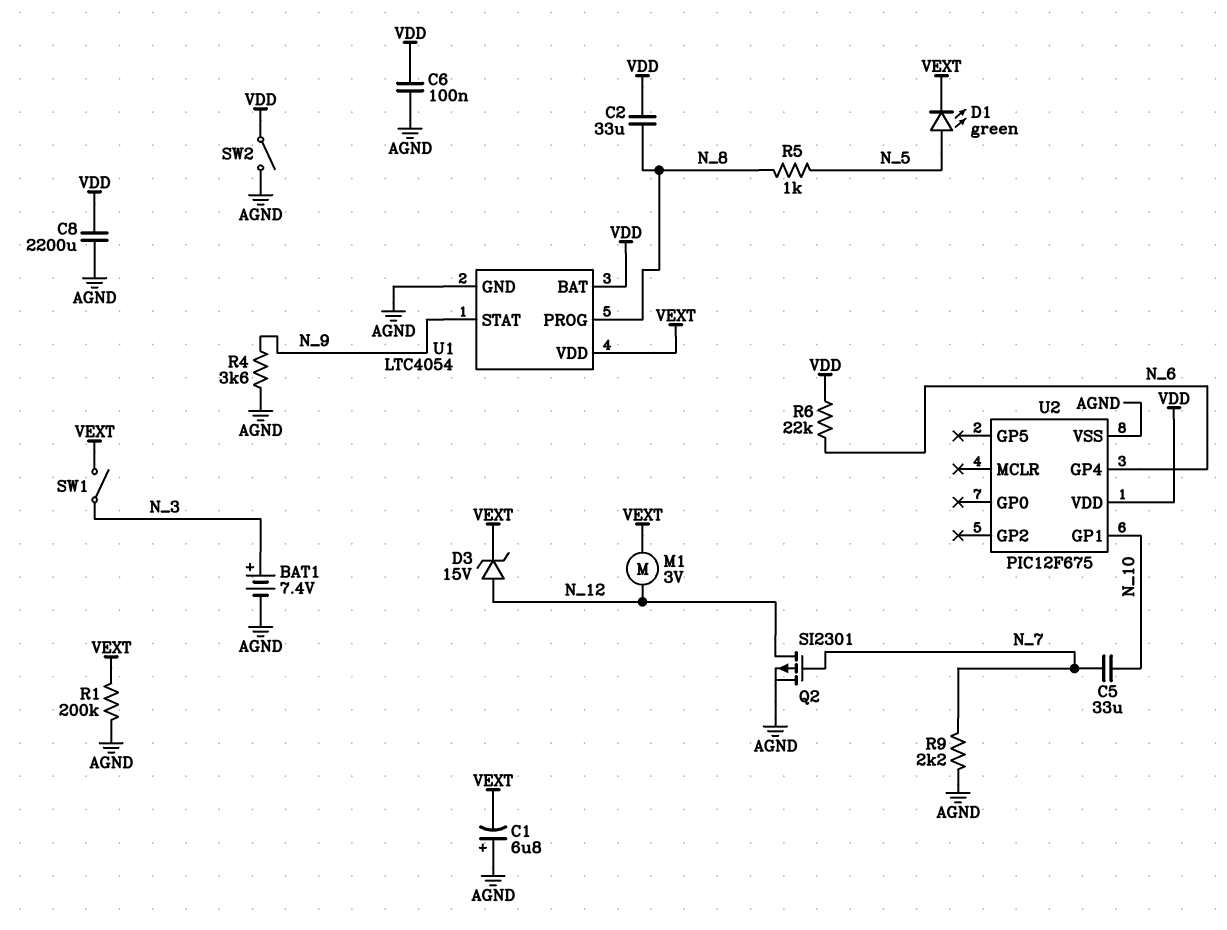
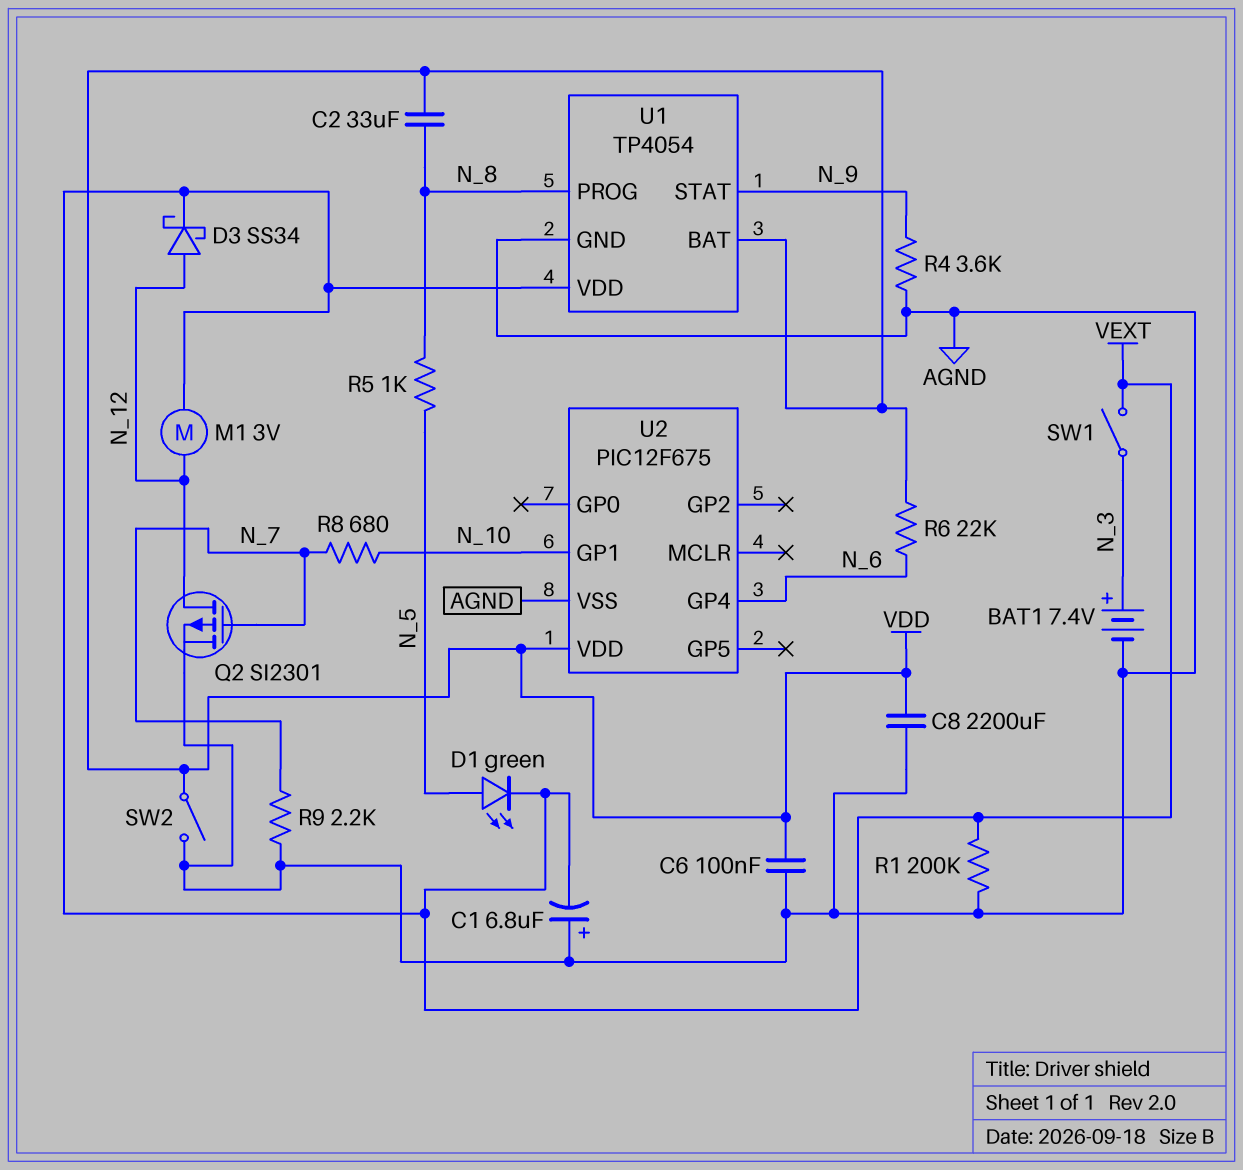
C5: 33uF (N_7, N_10) -> none
D3: zener 15V (A N_12, K VEXT) -> schottky SS34 (A N_12, K VEXT)
R8: none -> 680 (N_7, N_10)
U1: LTC4054 -> TP4054

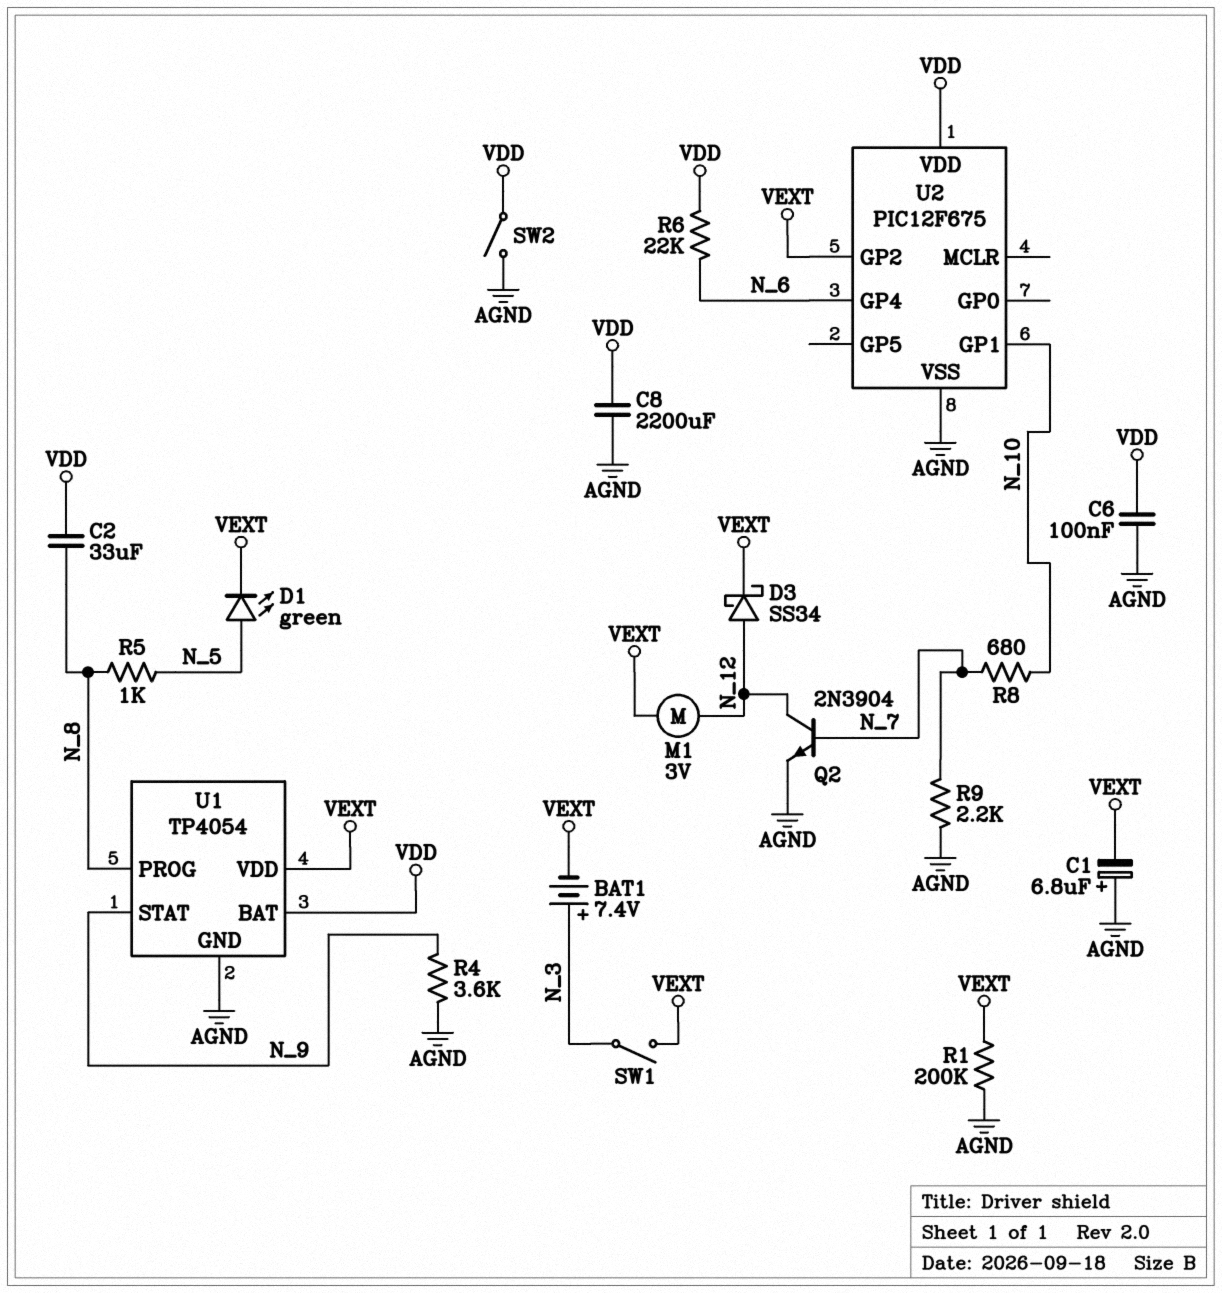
BAT1: 7.4V (plus N_3, minus AGND) -> 7.4V (plus N_3, minus VEXT)
Q2: PMOS SI2301 (G N_7, D N_12, S AGND) -> NPN 2N3904 (B N_7, C N_12, E AGND)
U2 pin GP2: none -> VEXT

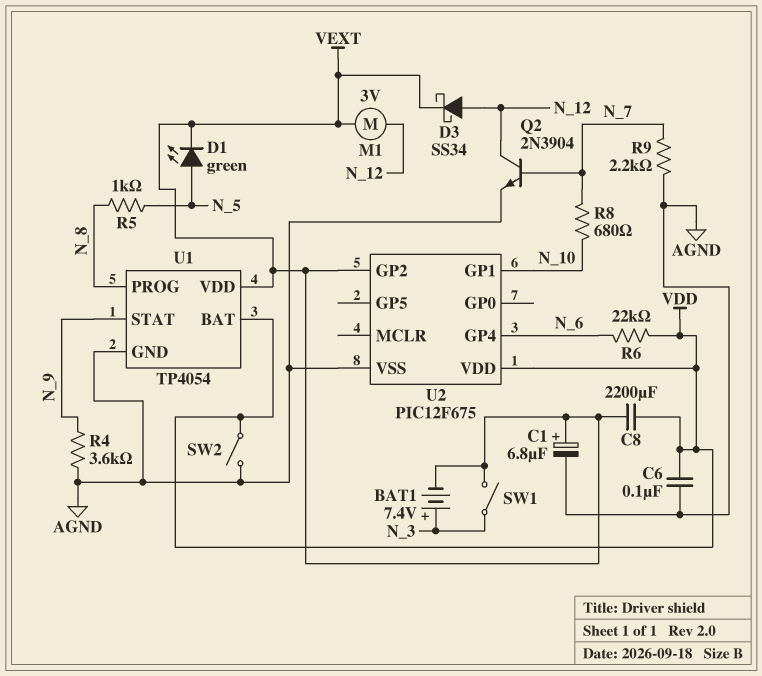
C1: 6.8uF (plus AGND, minus VEXT) -> 6.8uF (plus VEXT, minus AGND)
C2: 33uF (N_8, VDD) -> none
C8: 2200uF (AGND, VDD) -> 2200uF (VDD, VEXT)
R1: 200k (AGND, VEXT) -> none

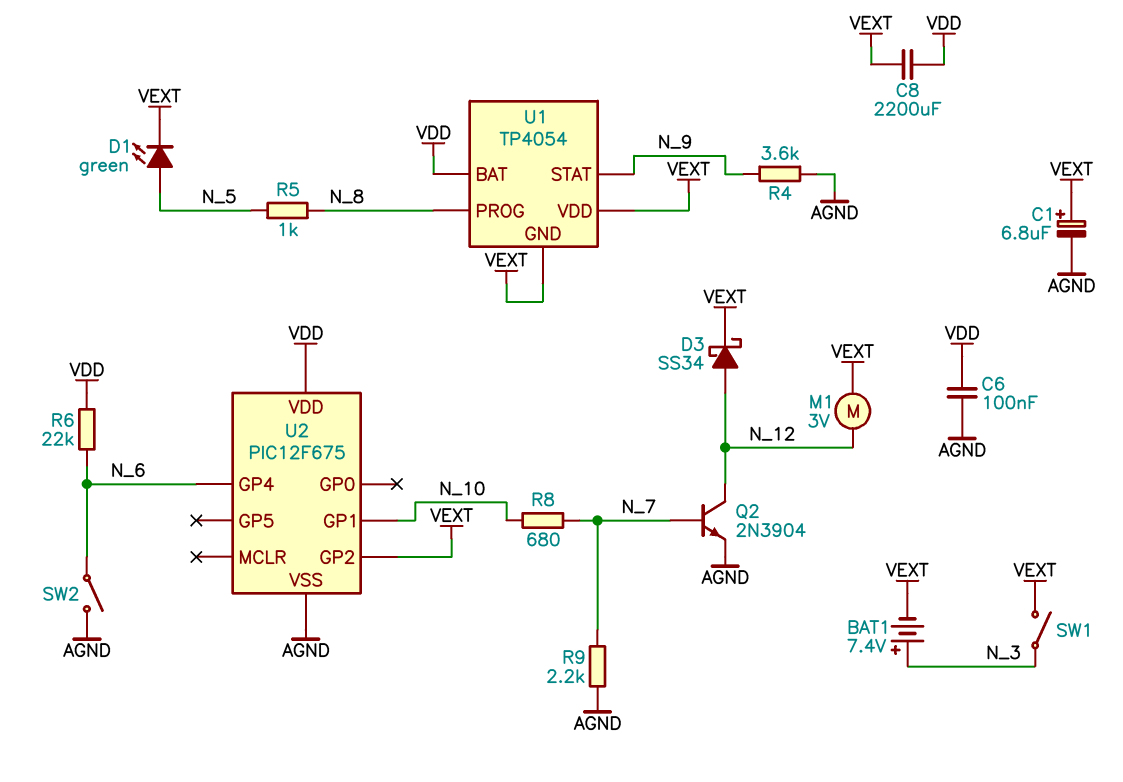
SW2: switch (AGND, VDD) -> switch (AGND, N_6)
U1 pin GND: AGND -> VEXT

